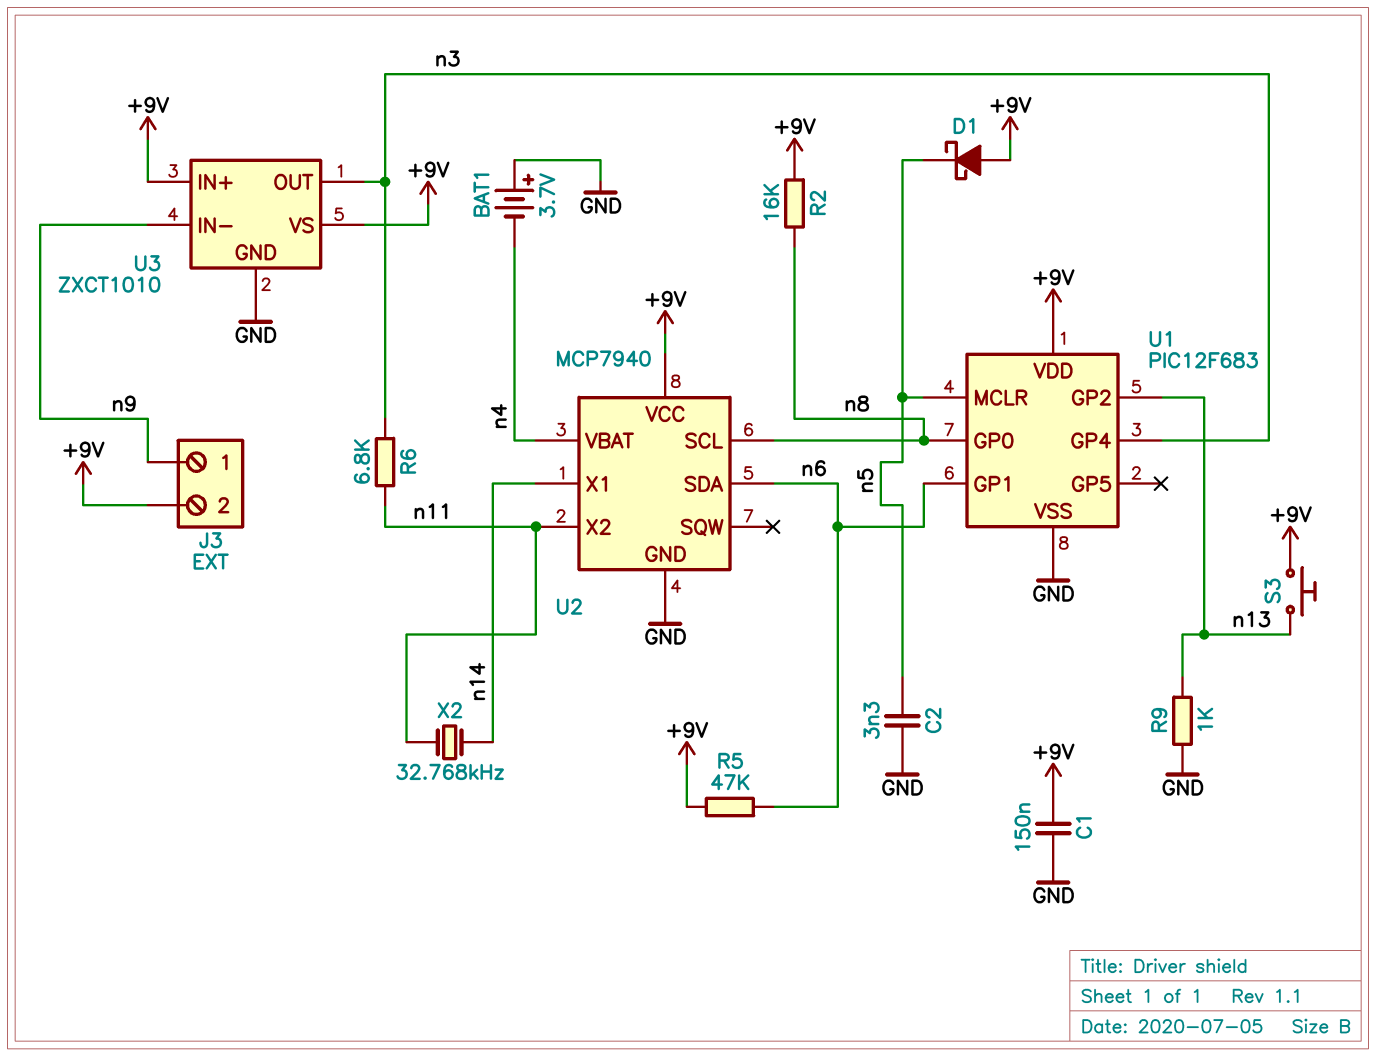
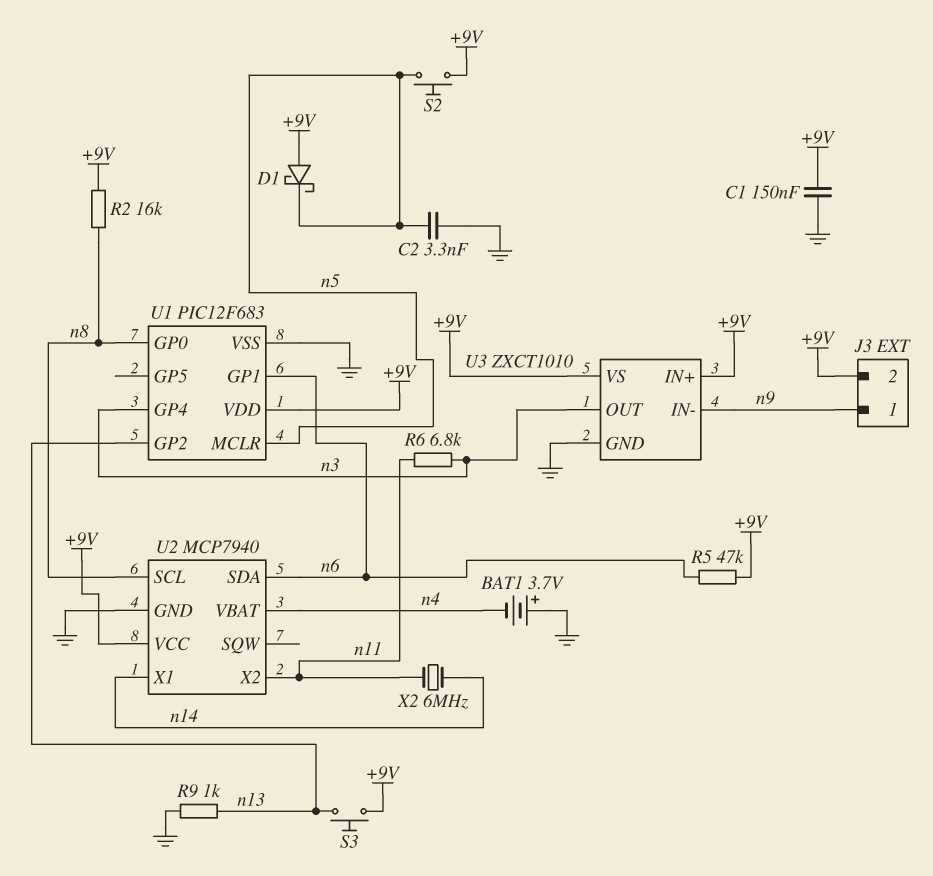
S2: none -> button (+9V, n5)
X2: 32.768kHz (n11, n14) -> 6MHz (n11, n14)

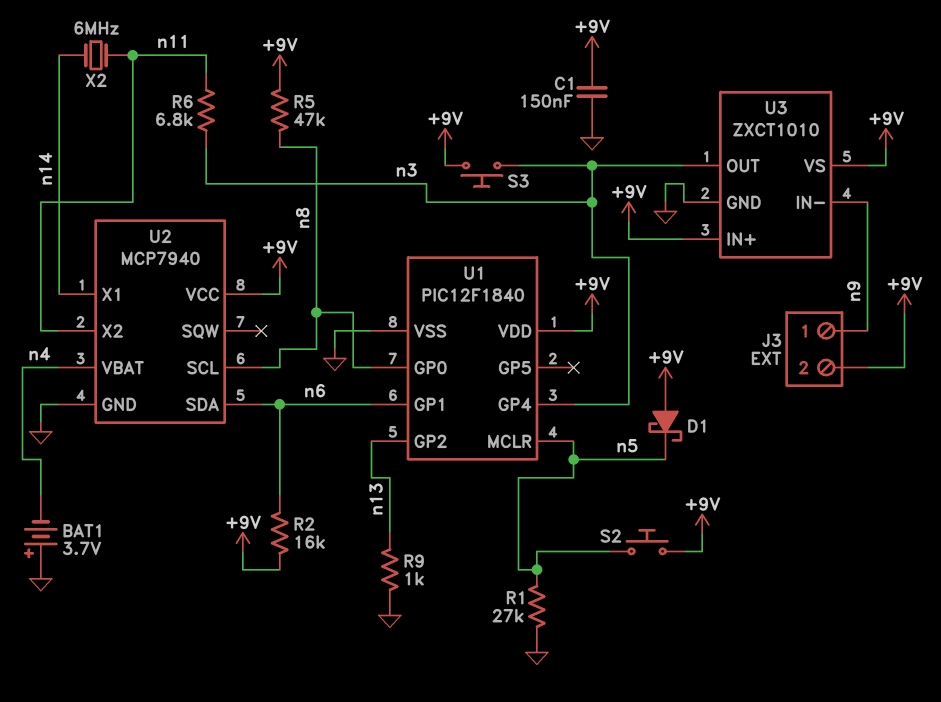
C2: 3.3nF (GND, n5) -> none
R1: none -> 27k (GND, n5)
R2: 16k (+9V, n8) -> 16k (+9V, n6)
R5: 47k (+9V, n6) -> 47k (+9V, n8)
S3: button (+9V, n13) -> button (+9V, n3)
U1: PIC12F683 -> PIC12F1840

